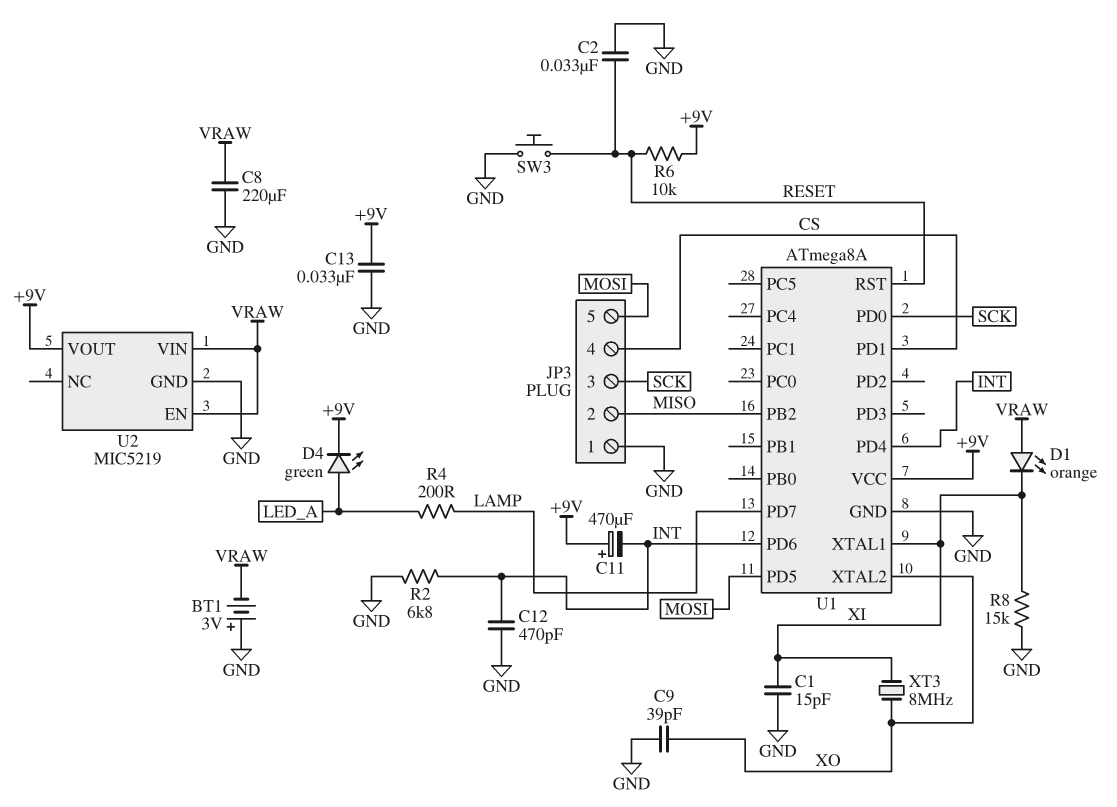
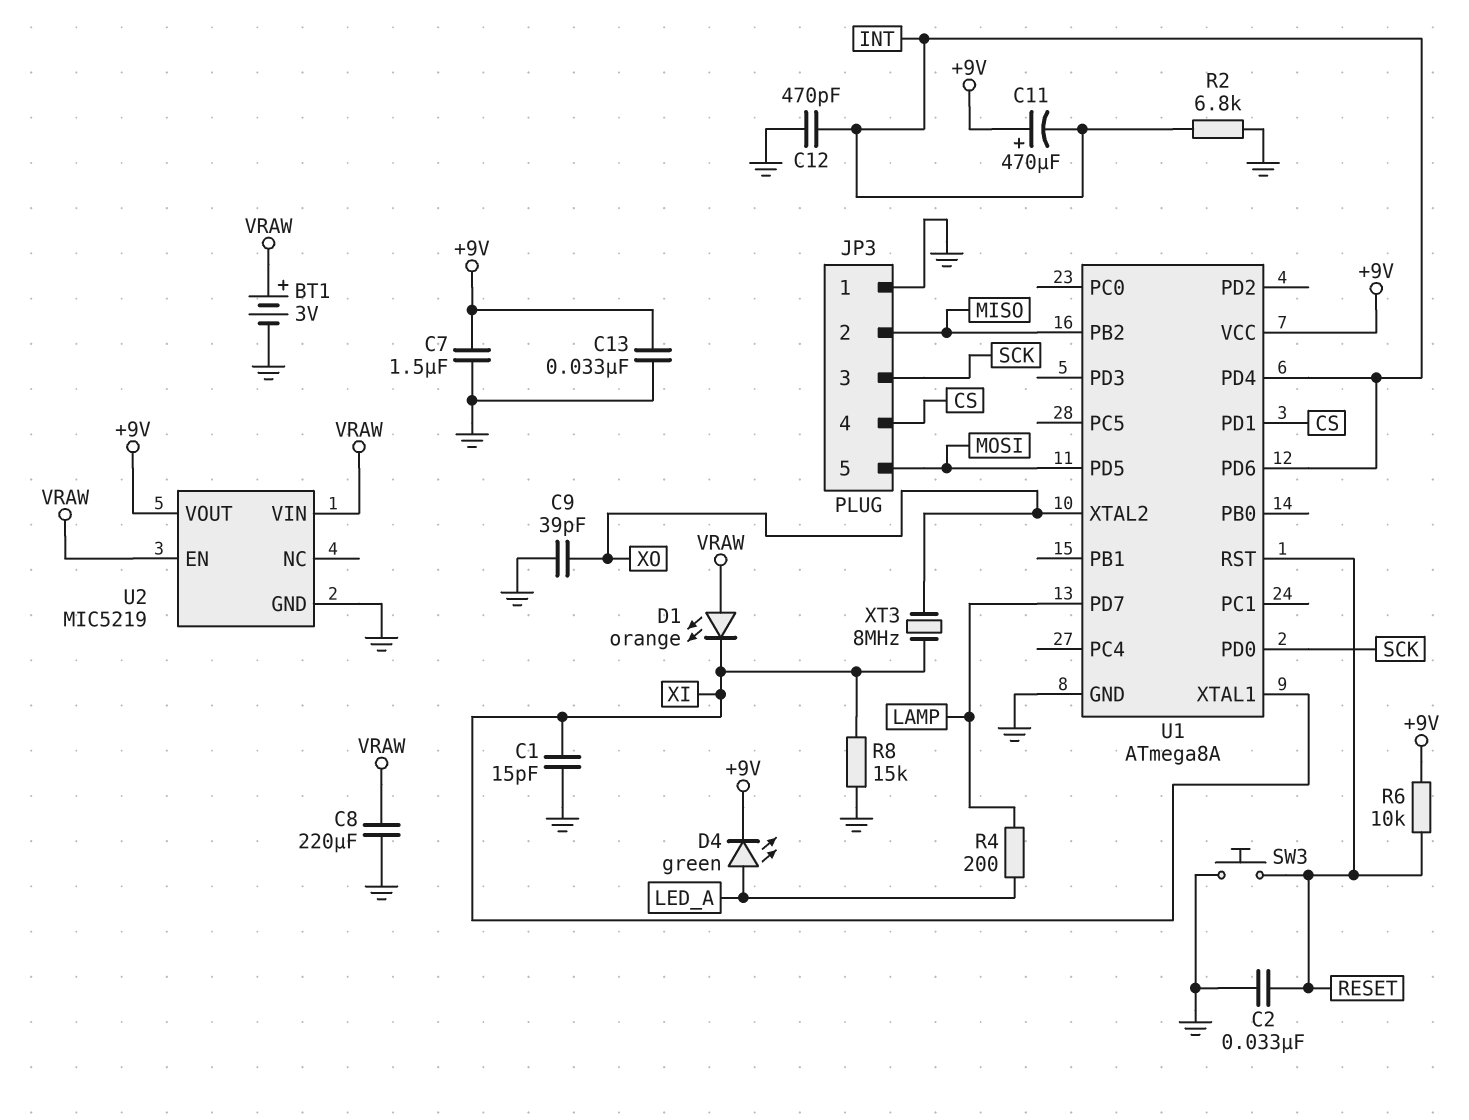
BT1: 3V (plus GND, minus VRAW) -> 3V (plus VRAW, minus GND)
C7: none -> 1.5uF (+9V, GND)

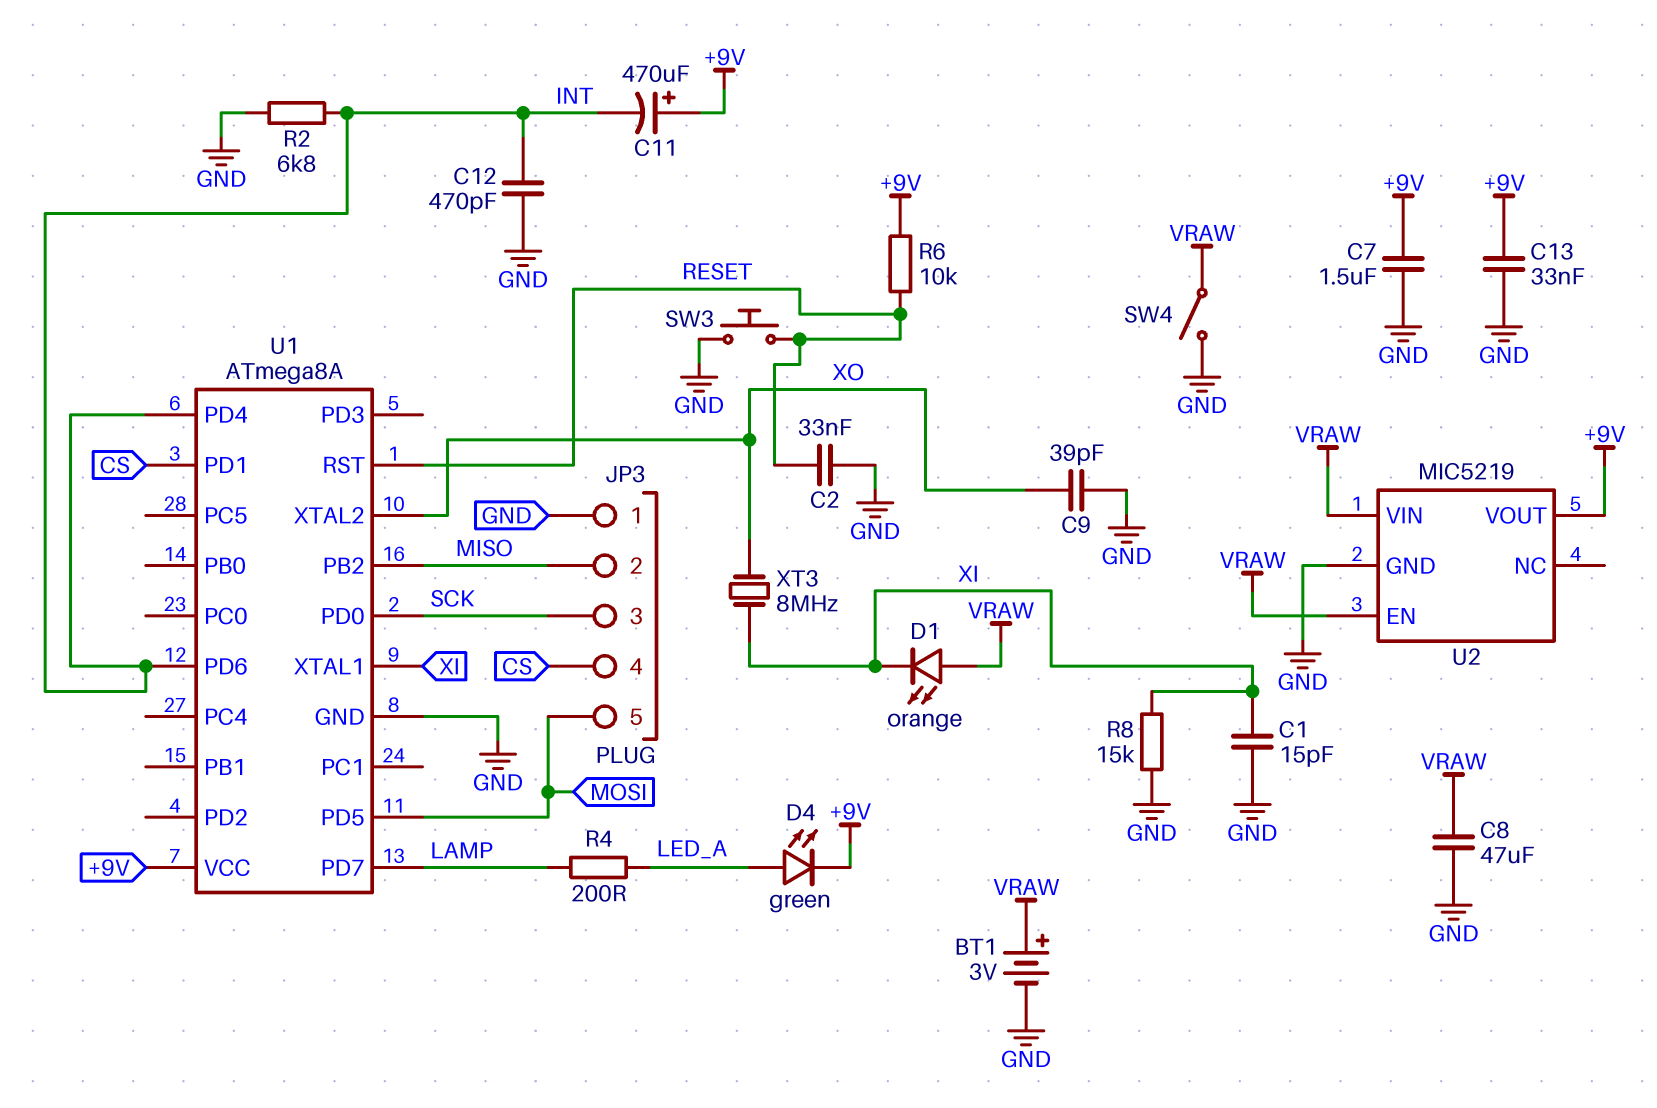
C8: 220uF (GND, VRAW) -> 47uF (GND, VRAW)
SW4: none -> switch (GND, VRAW)

